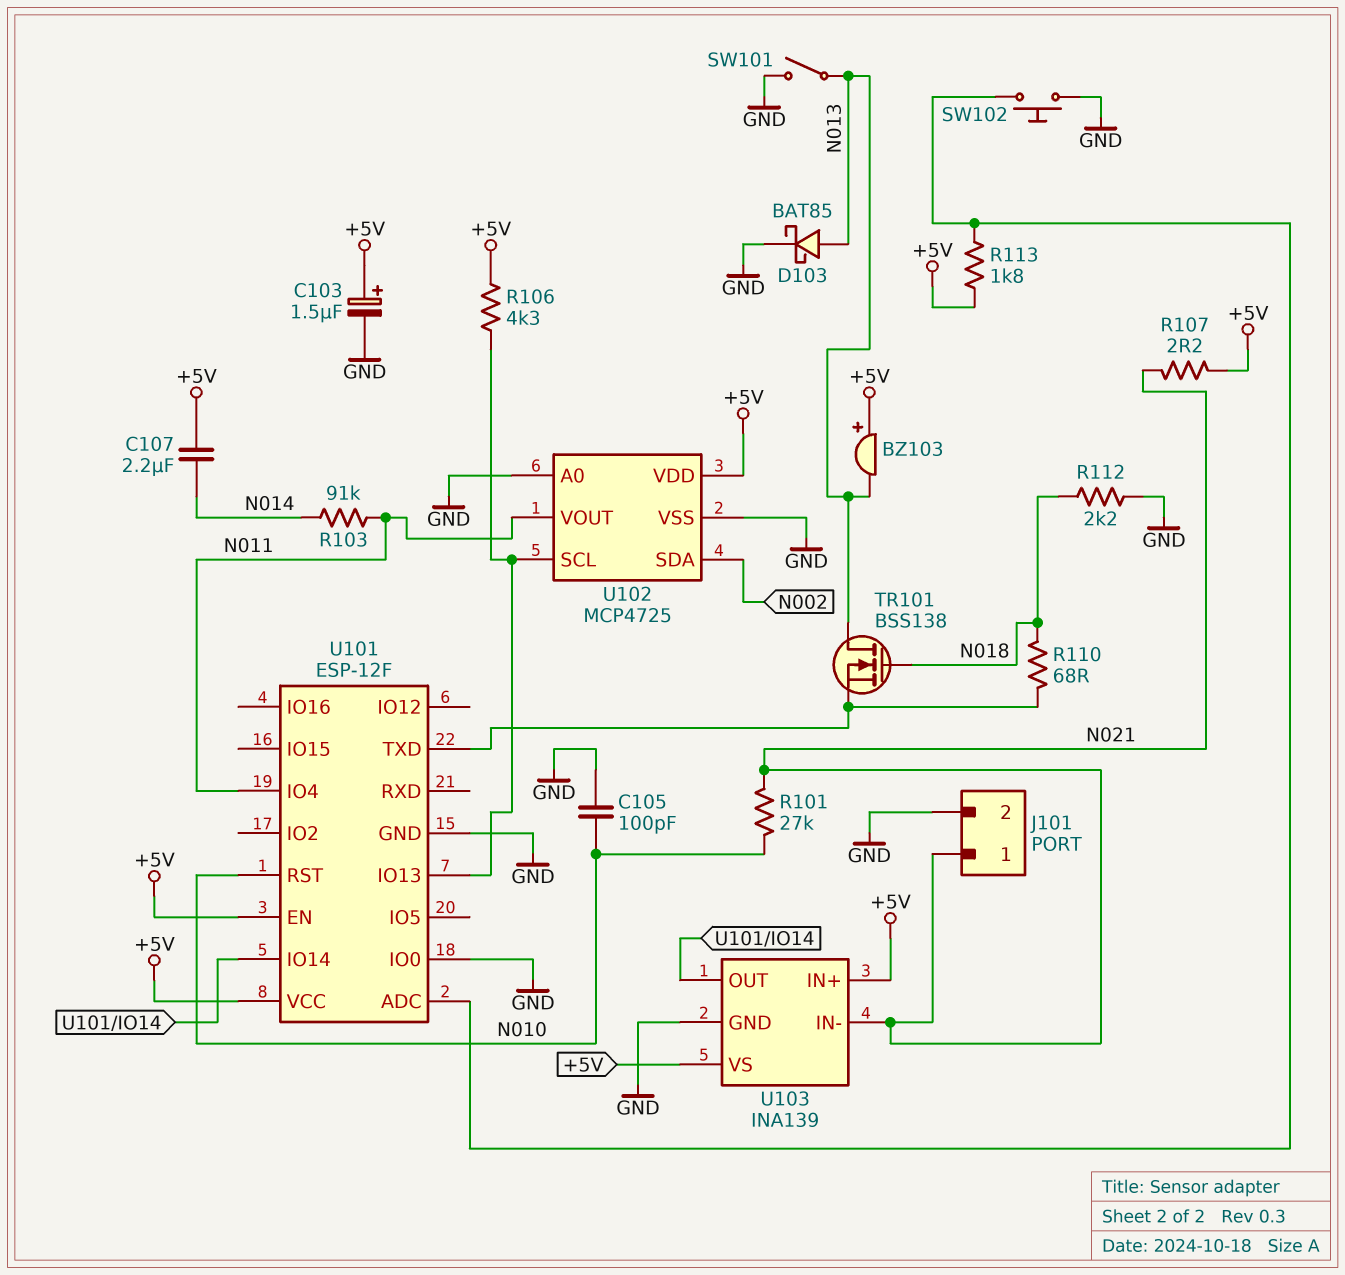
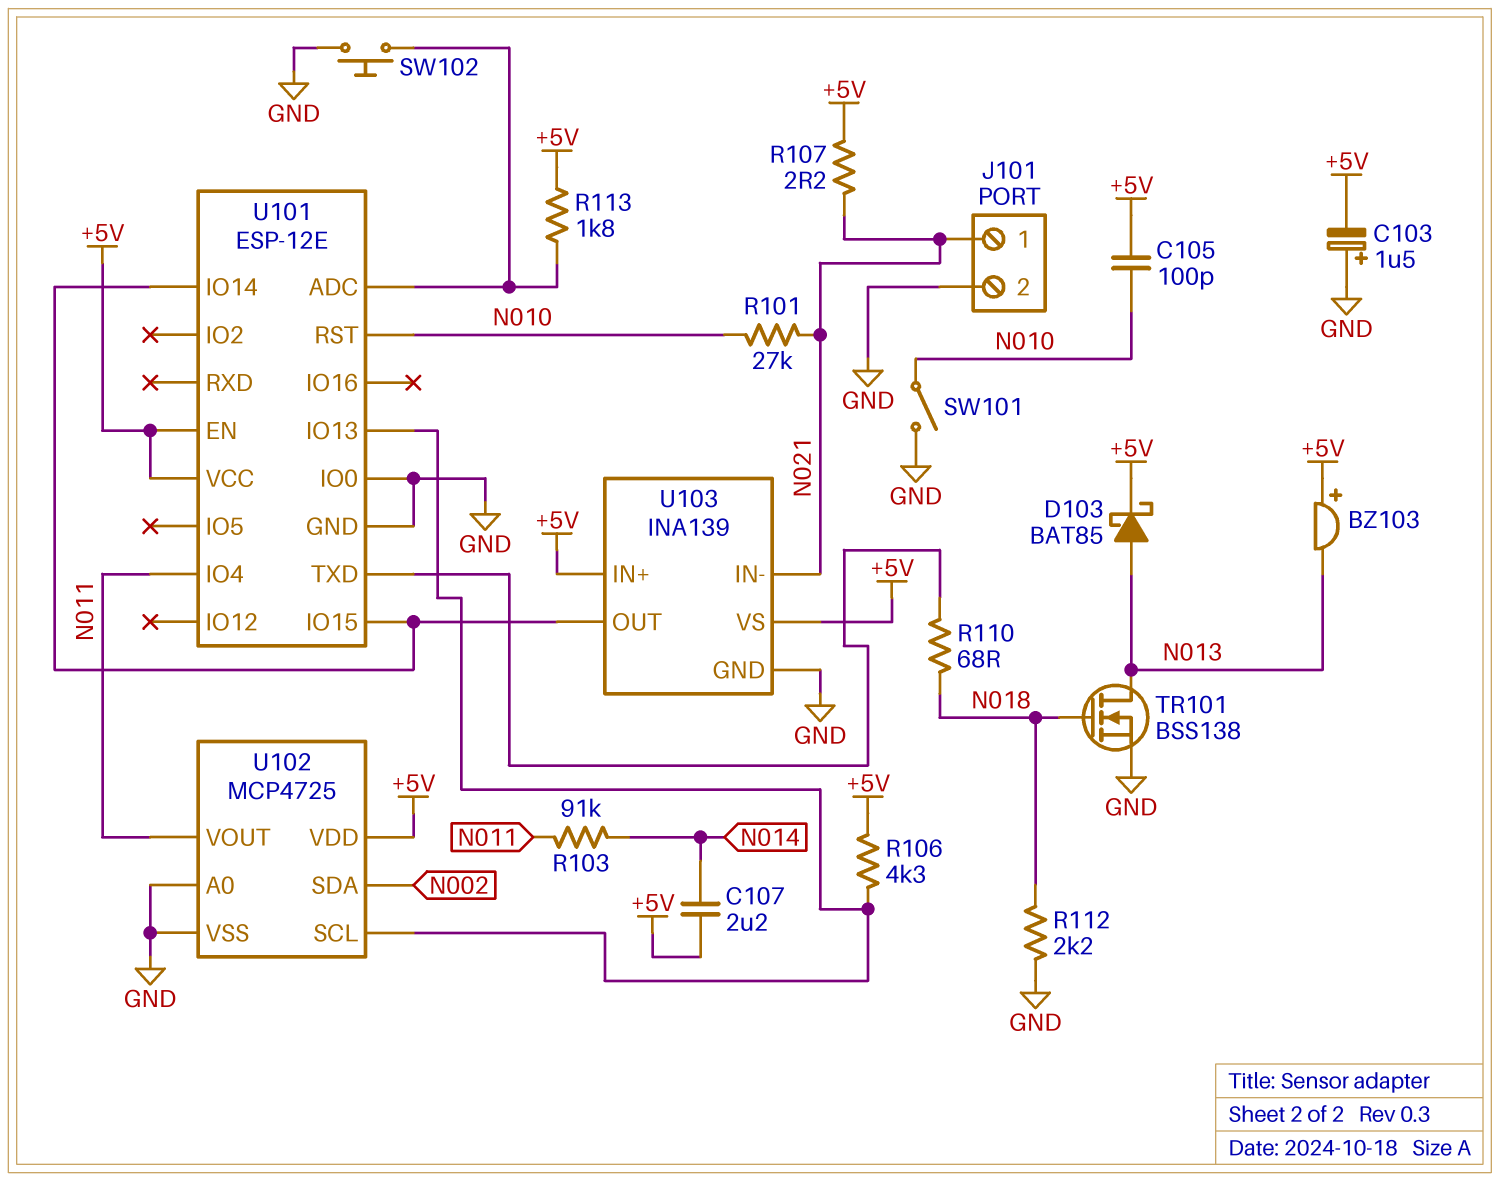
C103: 1.5uF (plus +5V, minus GND) -> 1.5uF (plus GND, minus +5V)
C105: 100pF (GND, N010) -> 100pF (+5V, N010)
D103: schottky BAT85 (A N013, K GND) -> schottky BAT85 (A N013, K +5V)
SW101: switch (GND, N013) -> switch (GND, N010)
TR101: NMOS BSS138 (G N018, D N013, S U101/TXD) -> NMOS BSS138 (G N018, D N013, S GND)
U101: ESP-12F -> ESP-12E
U101 pin IO15: none -> U101/IO14

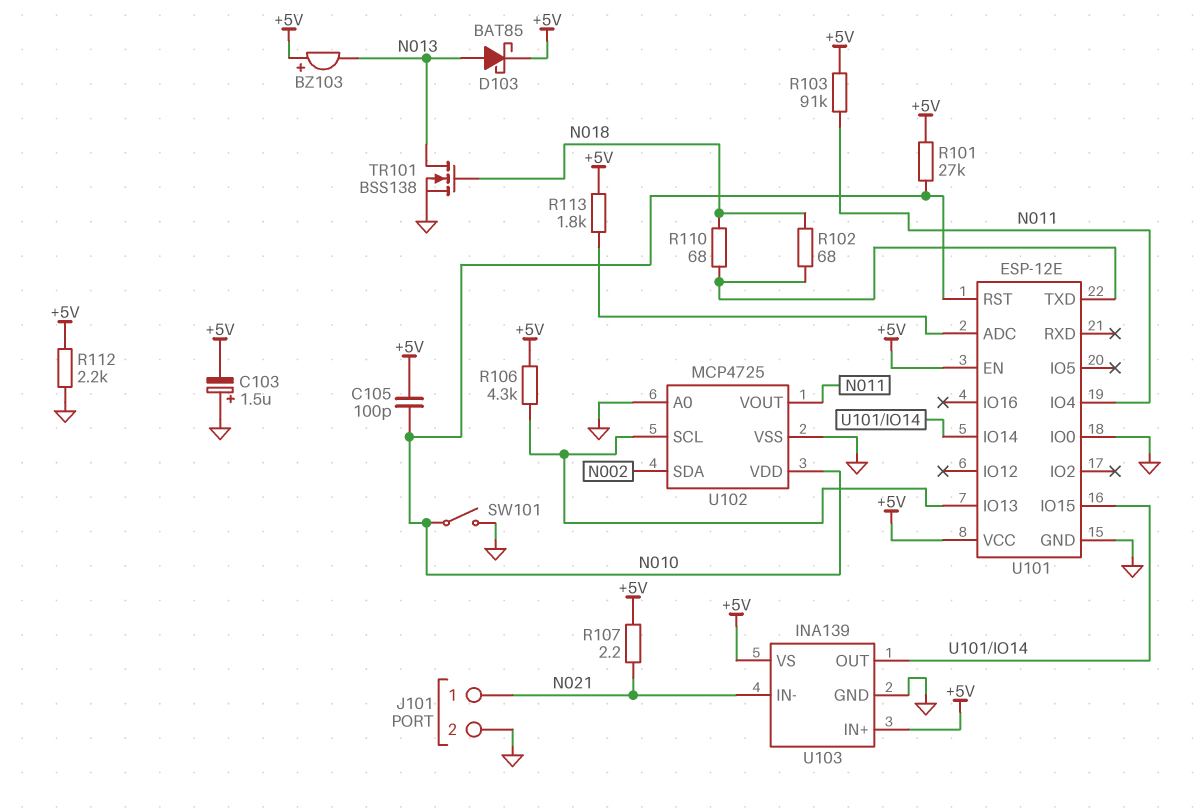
C107: 2.2uF (+5V, N014) -> none
R101: 27k (N010, N021) -> 27k (+5V, N010)
R102: none -> 68 (N018, U101/TXD)
R103: 91k (N011, N014) -> 91k (+5V, N011)
R112: 2.2k (GND, N018) -> 2.2k (+5V, GND)
SW102: button (GND, U101/ADC) -> none
U102 pin VDD: +5V -> N010

